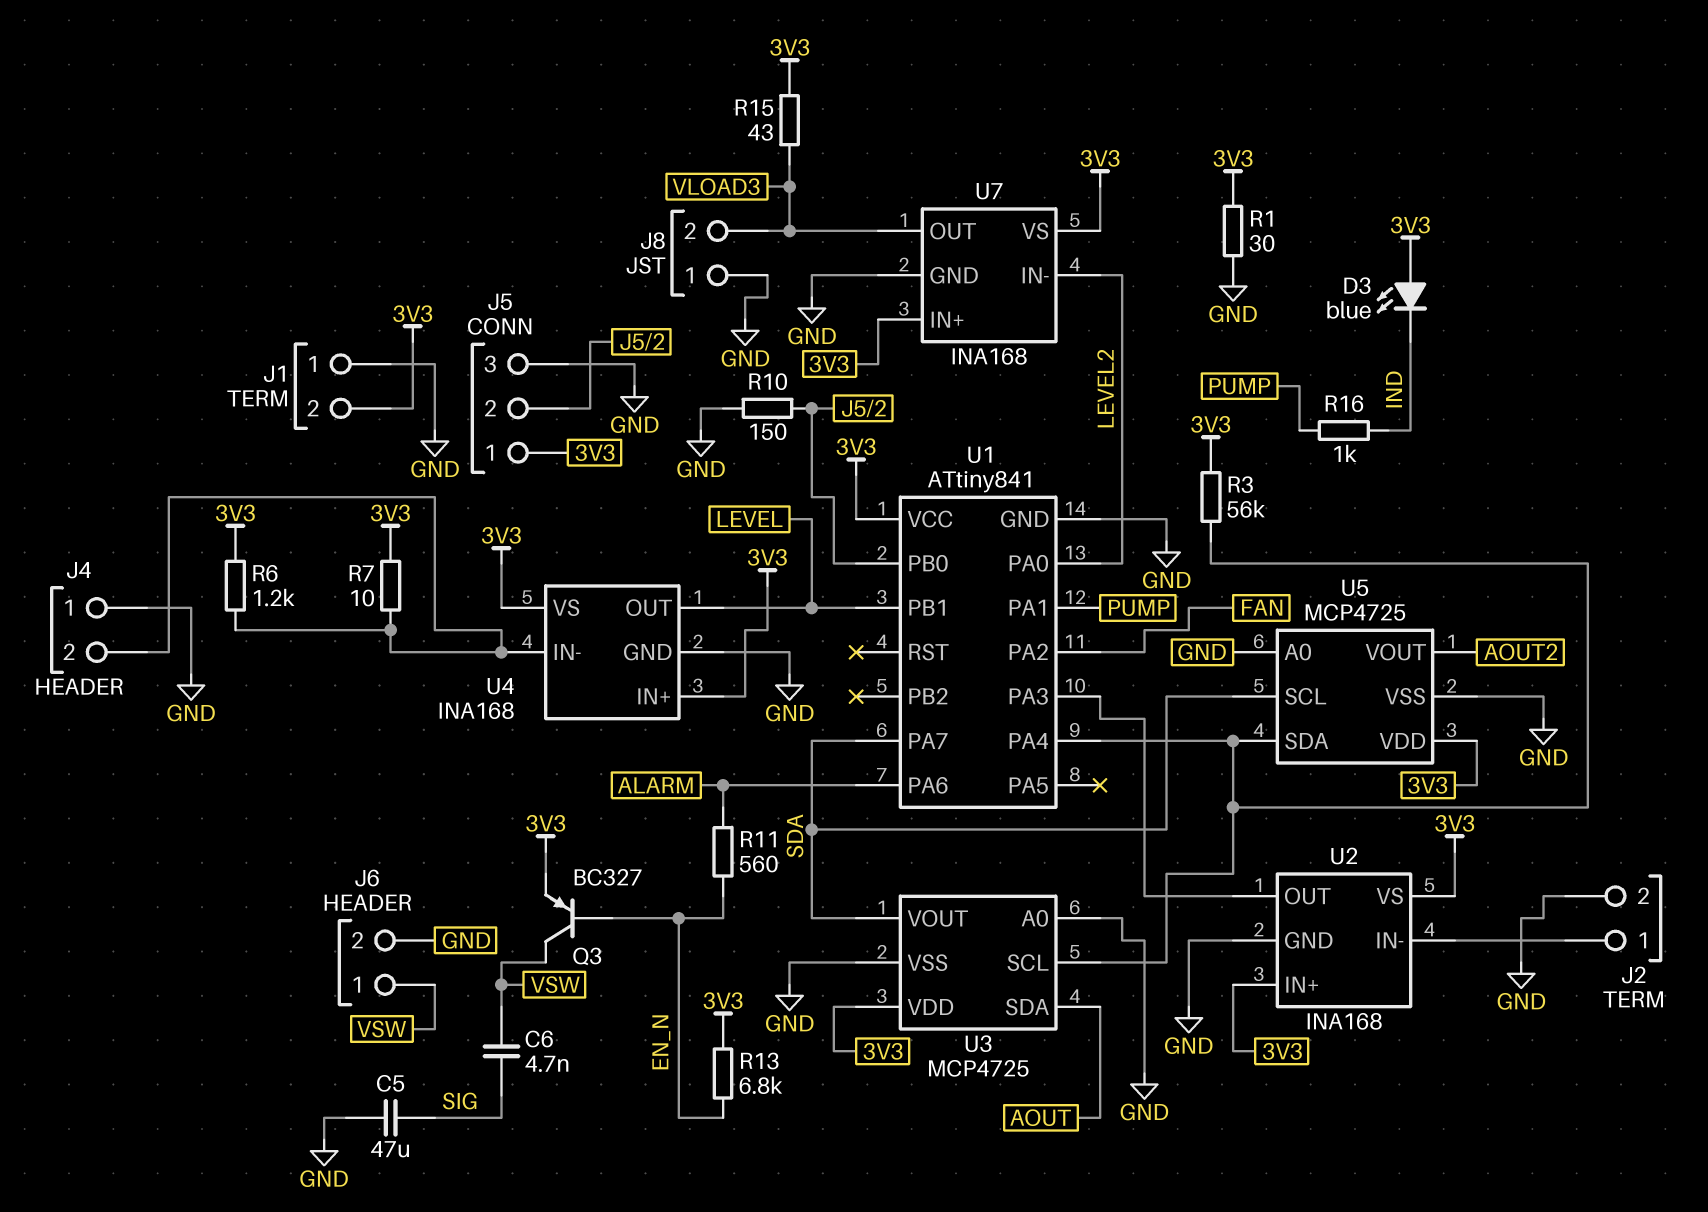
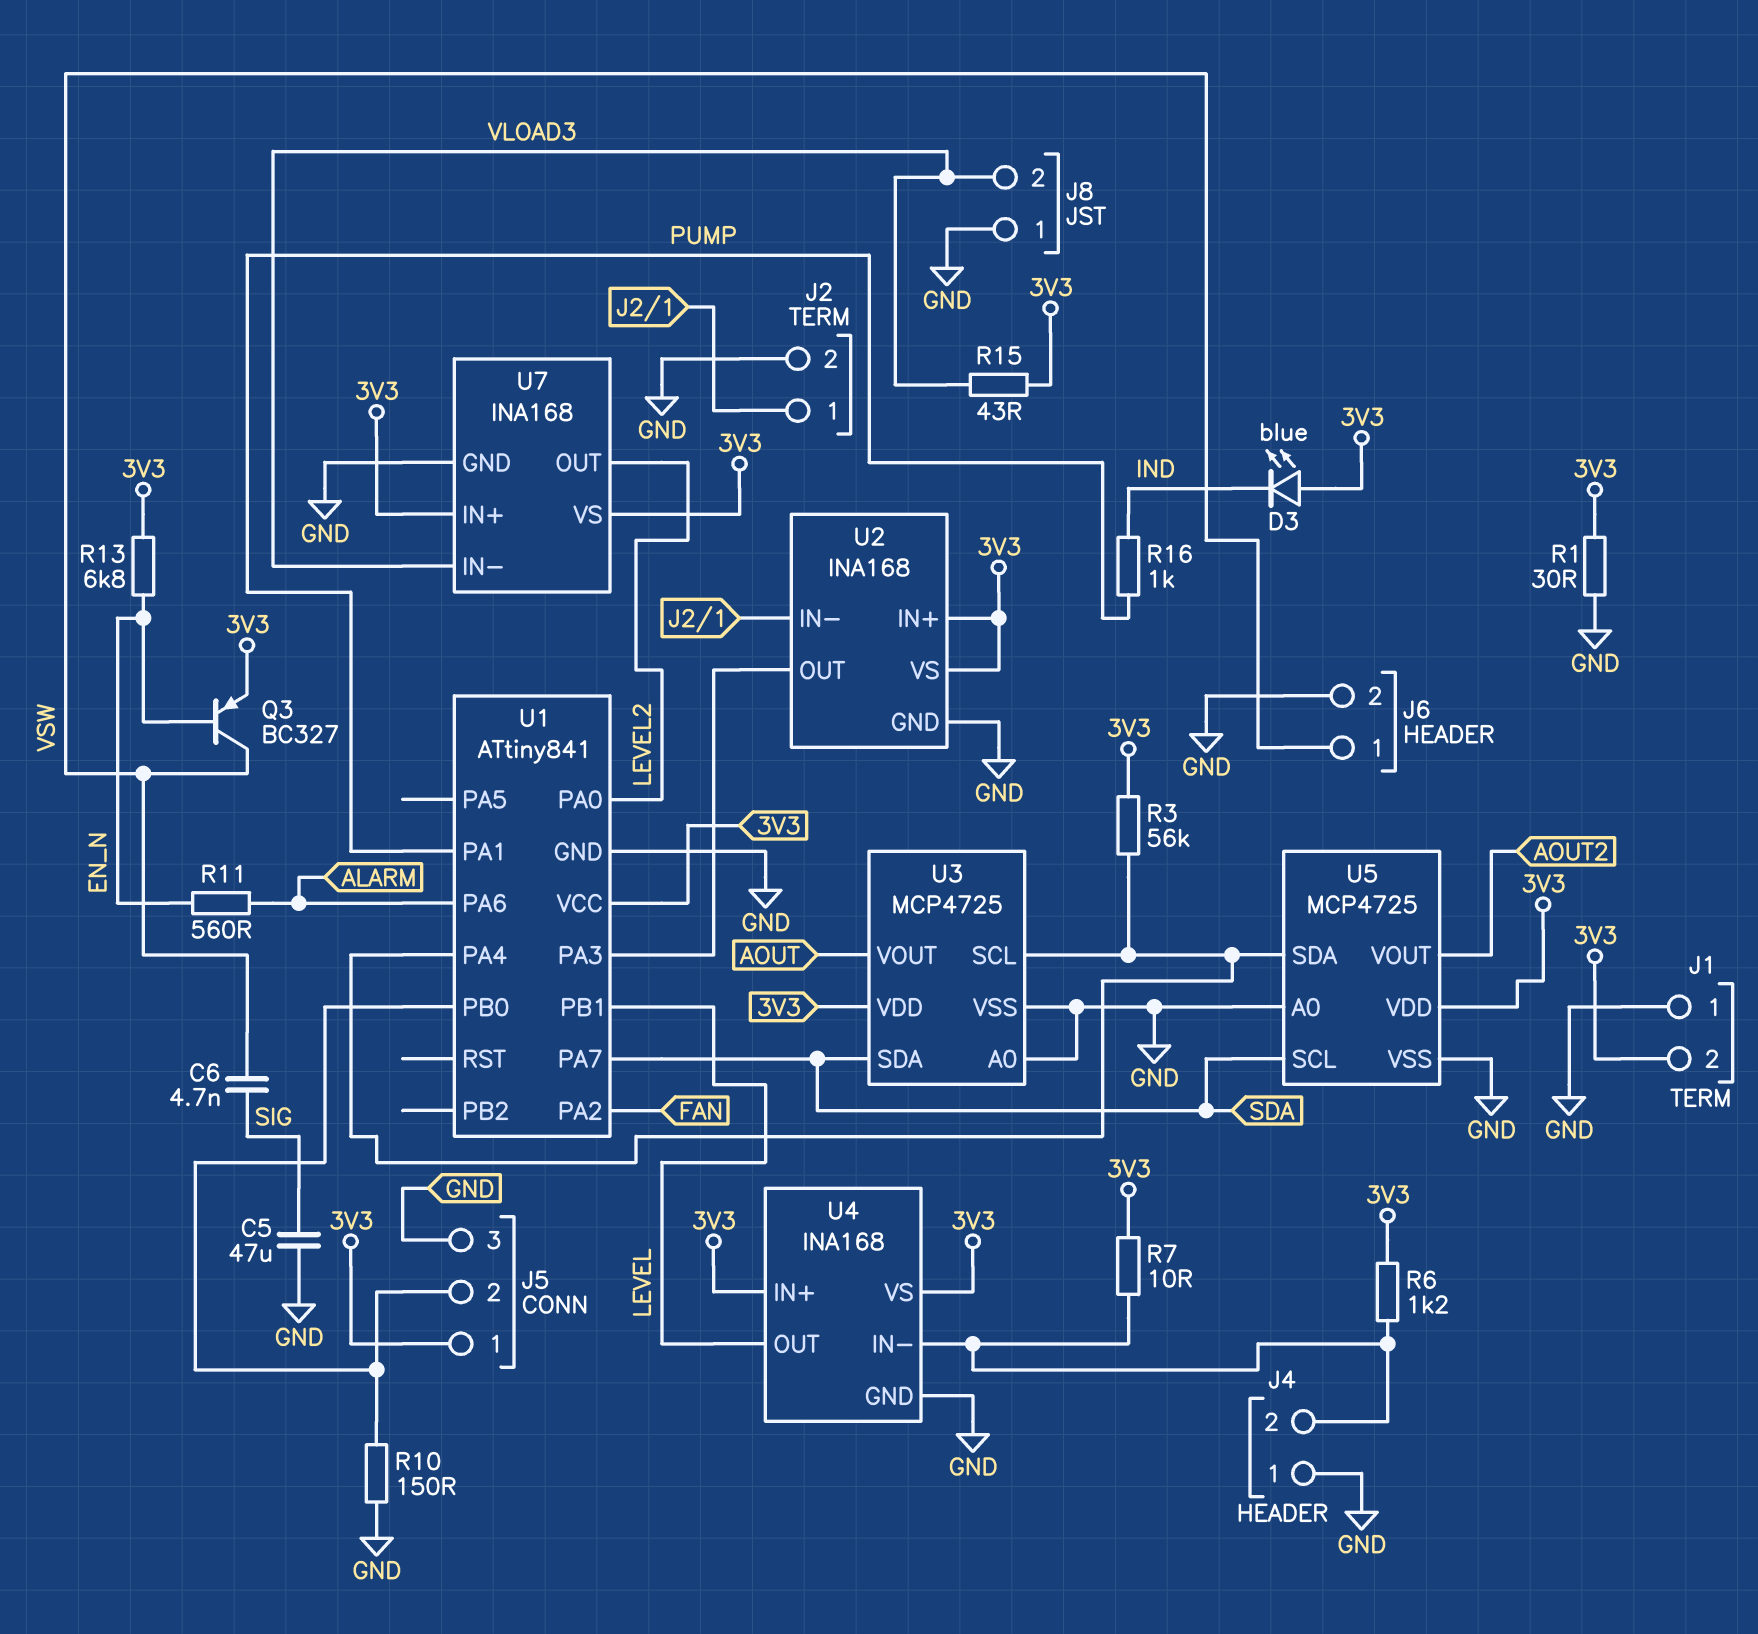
U3 pin SDA: AOUT -> SDA
U3 pin VOUT: SDA -> AOUT
U7 pin IN-: LEVEL2 -> VLOAD3
U7 pin OUT: VLOAD3 -> LEVEL2

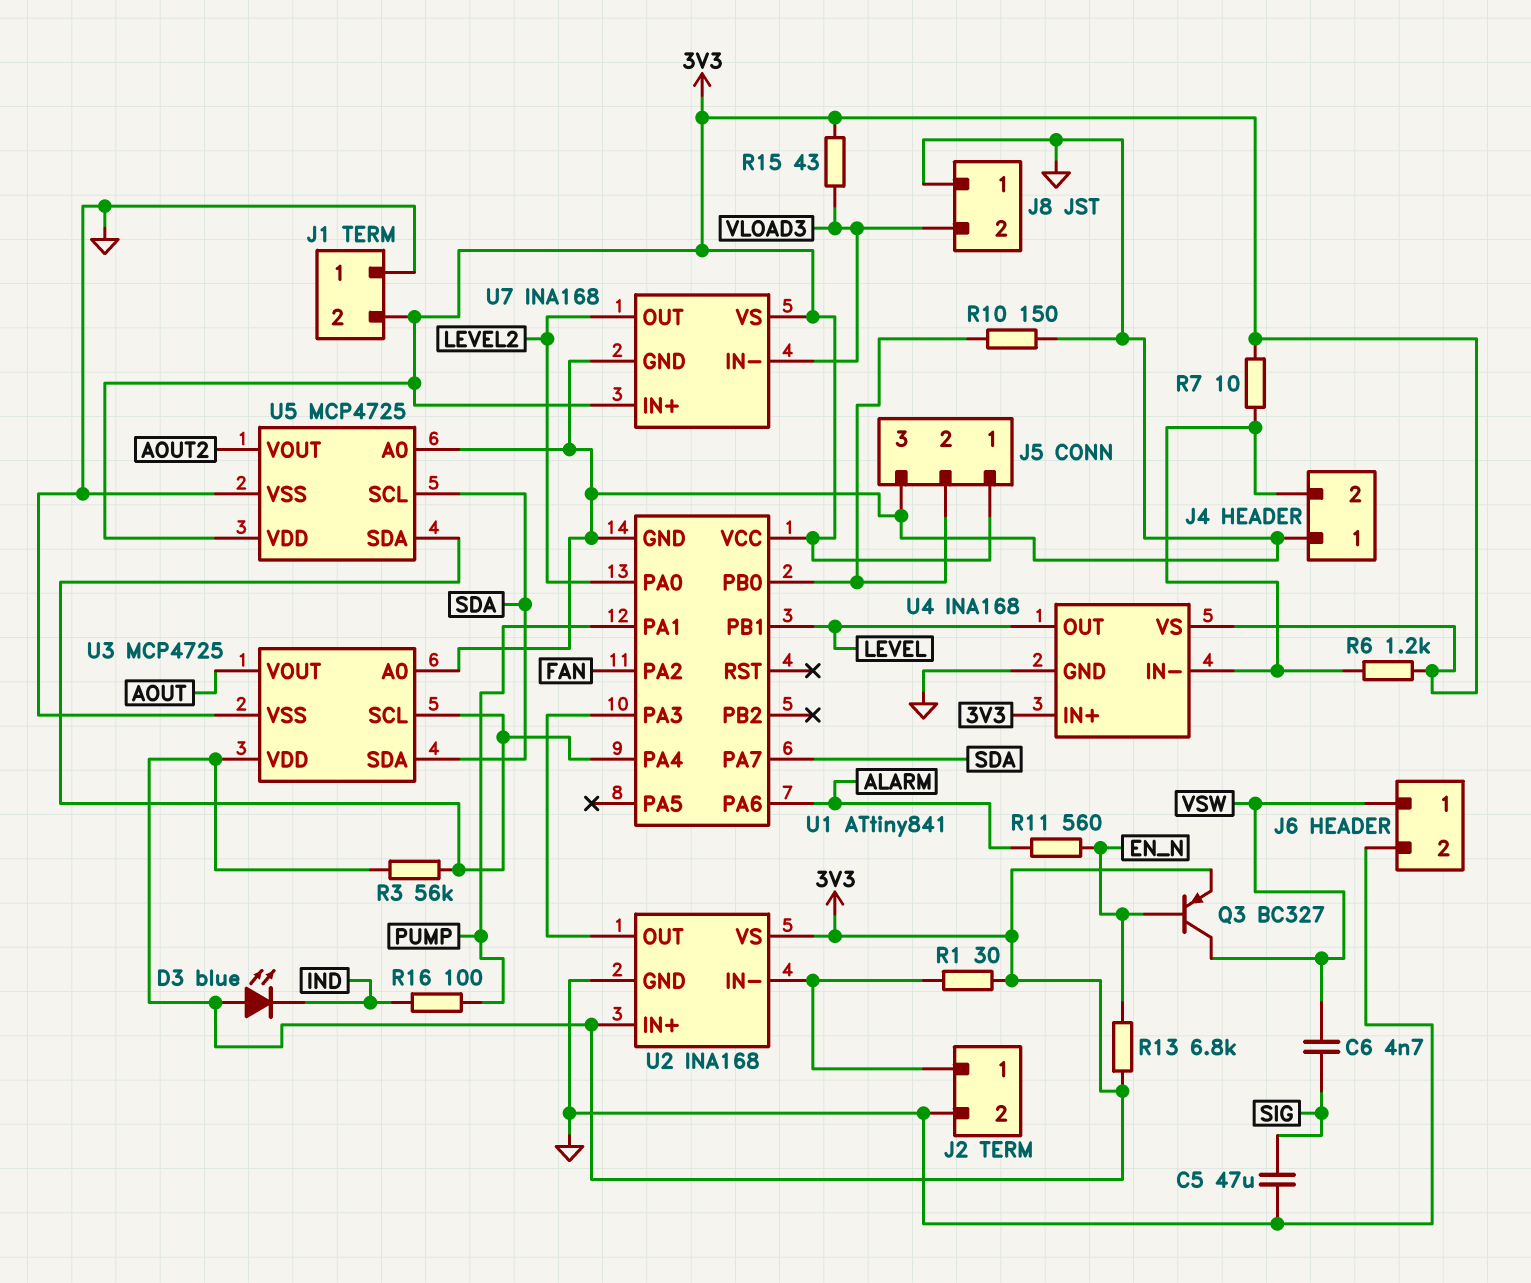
R1: 30 (3V3, GND) -> 30 (3V3, J2/1)
R16: 1k (IND, PUMP) -> 100 (IND, PUMP)

